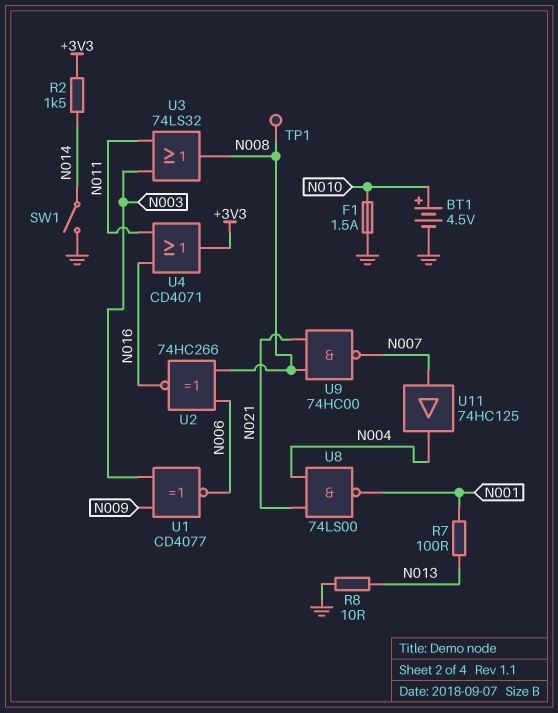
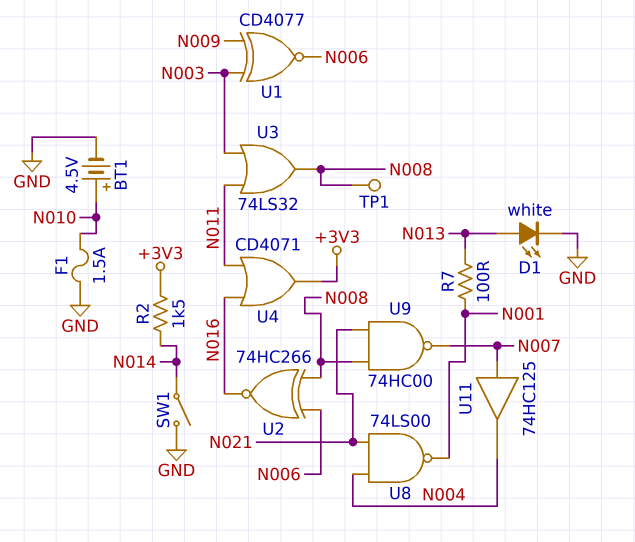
D1: none -> LED white (A N013, K GND)
R8: 10 (GND, N013) -> none

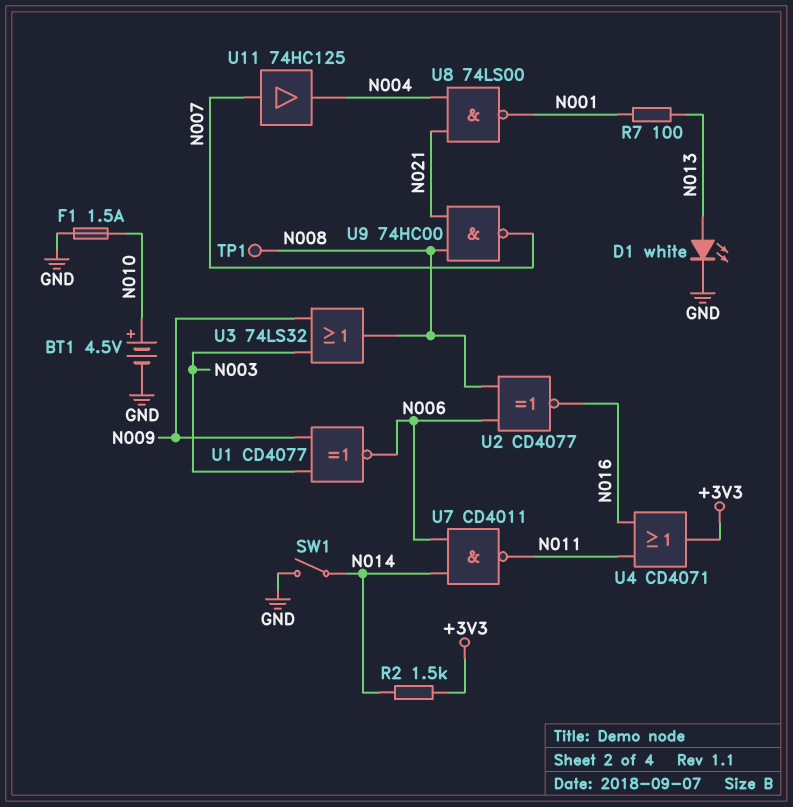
U2: XNOR 74HC266 (in N006, in N008, out N016) -> XNOR CD4077 (in N006, in N008, out N016)
U3: OR 74LS32 (in N003, in N011, out N008) -> OR 74LS32 (in N003, in N009, out N008)
U7: none -> NAND CD4011 (in N006, in N014, out N011)

